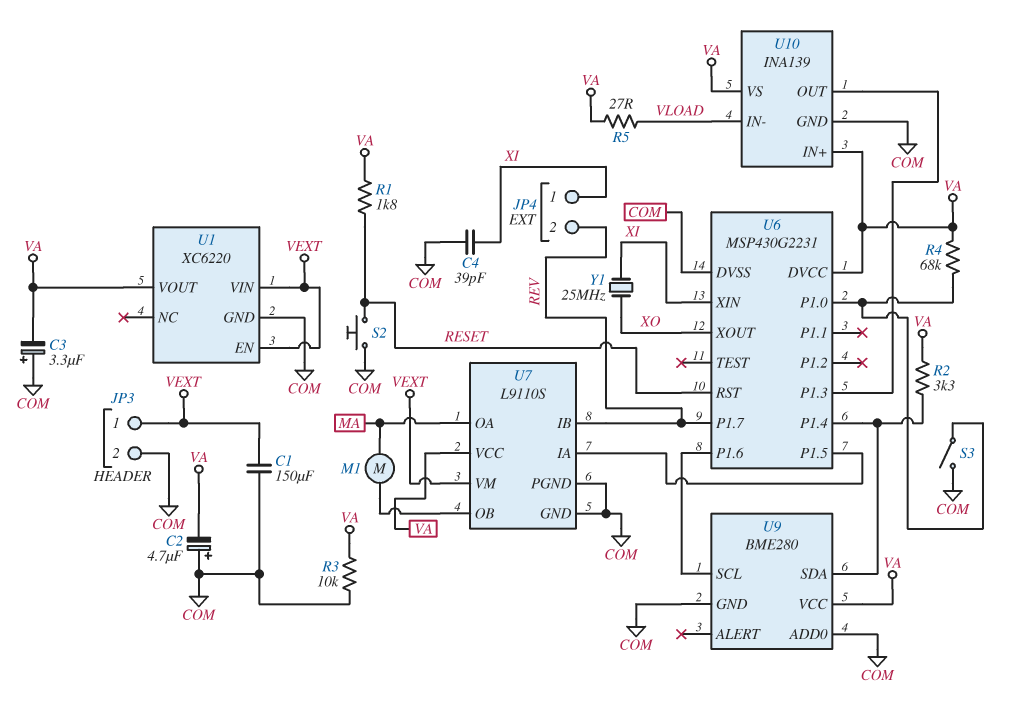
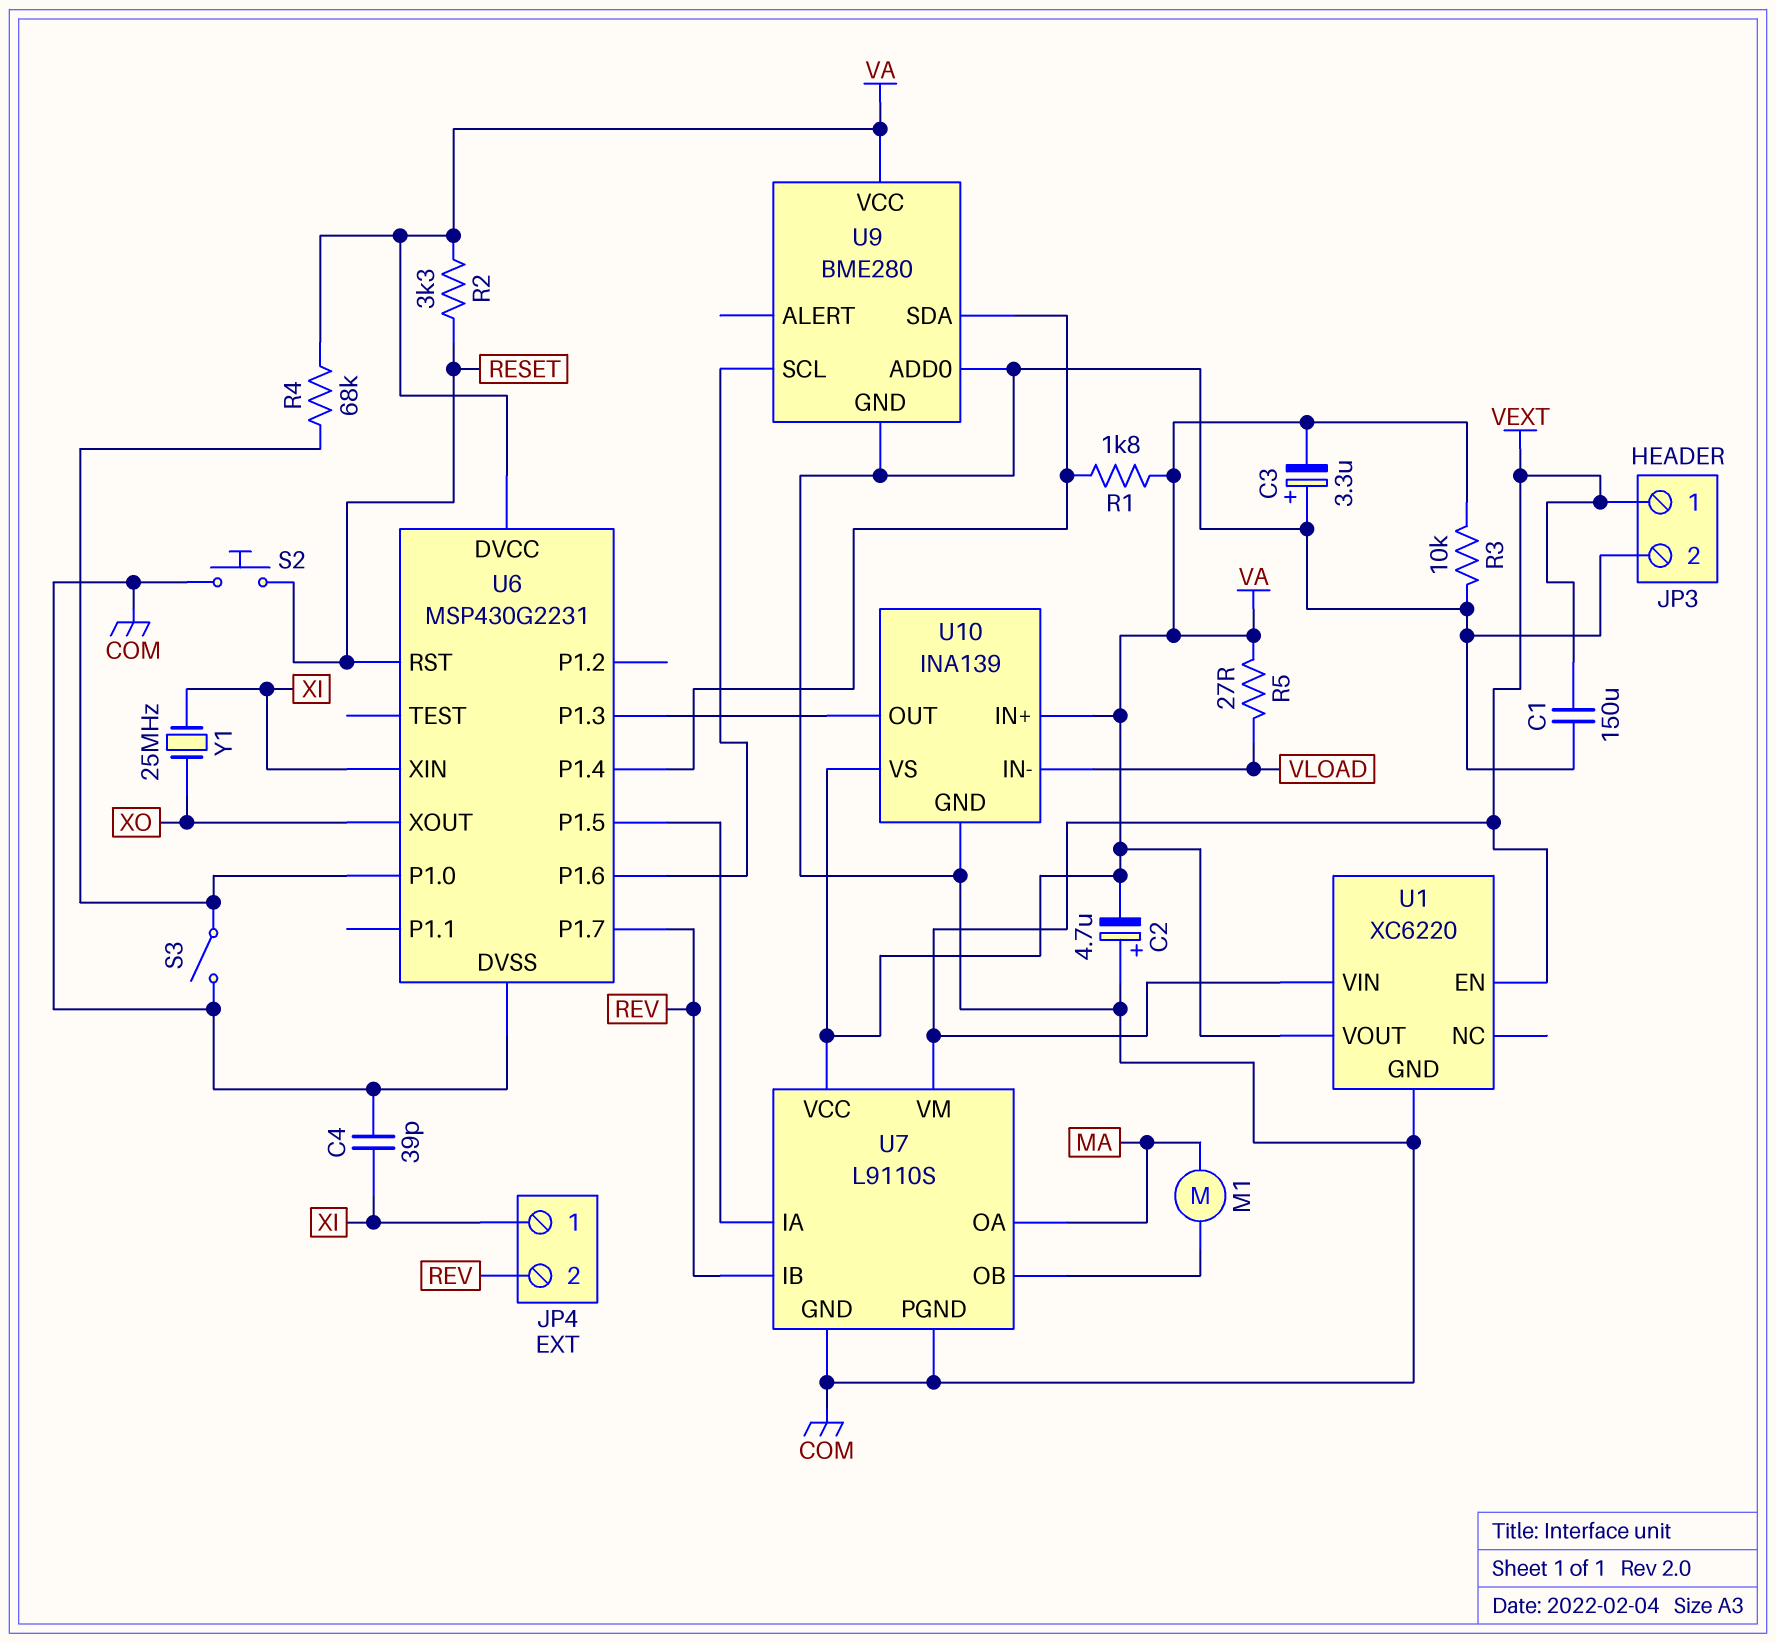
R1: 1.8k (RESET, VA) -> 1.8k (U6/P1.4, VA)
R2: 3.3k (U6/P1.4, VA) -> 3.3k (RESET, VA)

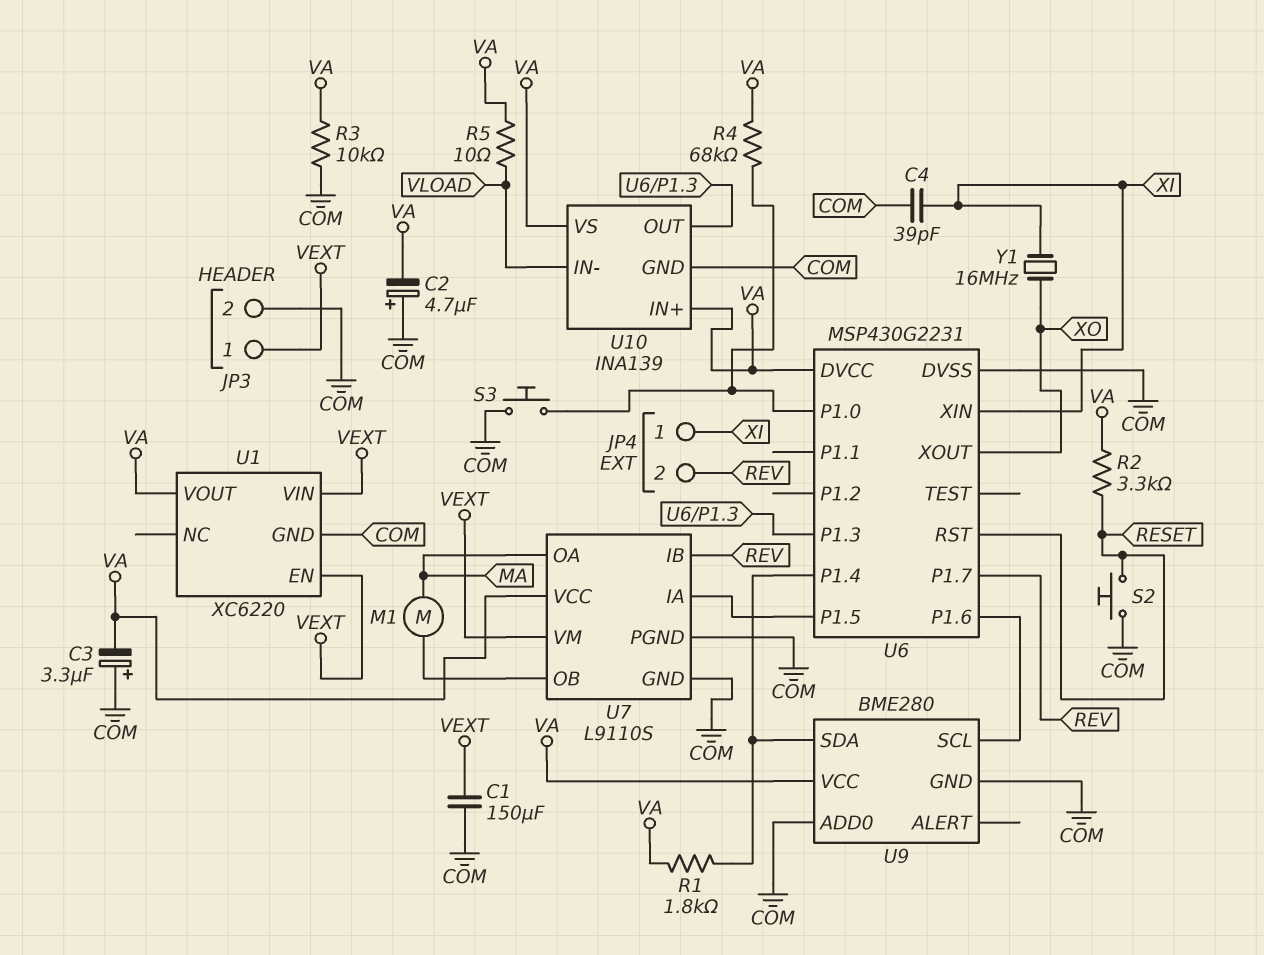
R5: 27 (VA, VLOAD) -> 10 (VA, VLOAD)
S3: switch (COM, U6/P1.0) -> button (COM, U6/P1.0)
Y1: 25MHz (XI, XO) -> 16MHz (XI, XO)

